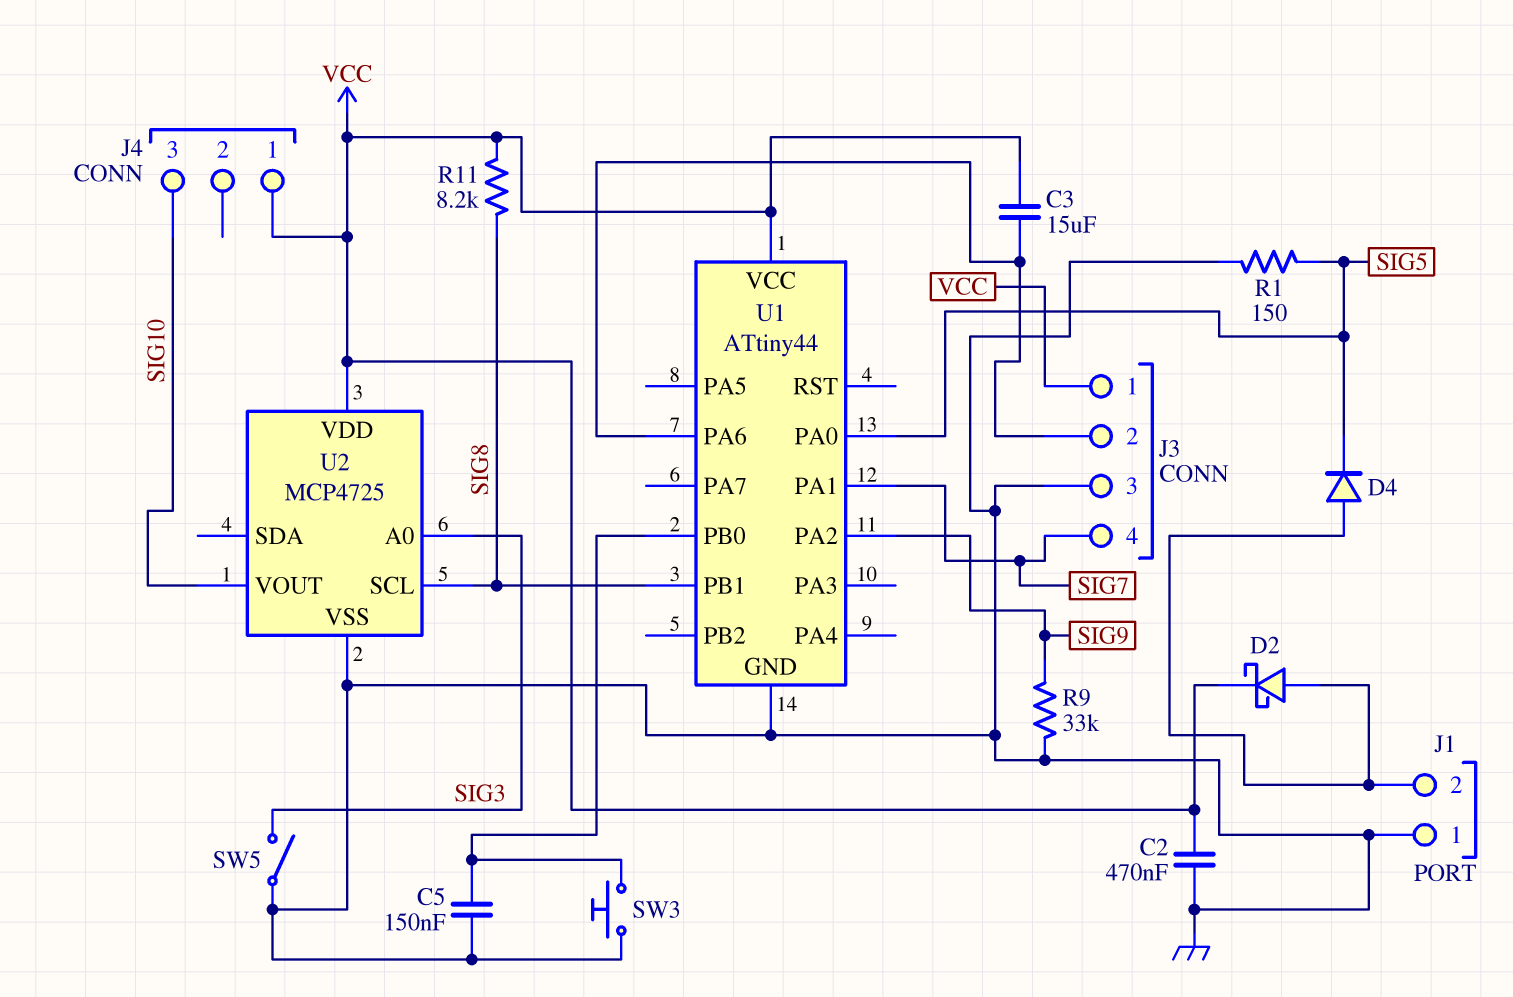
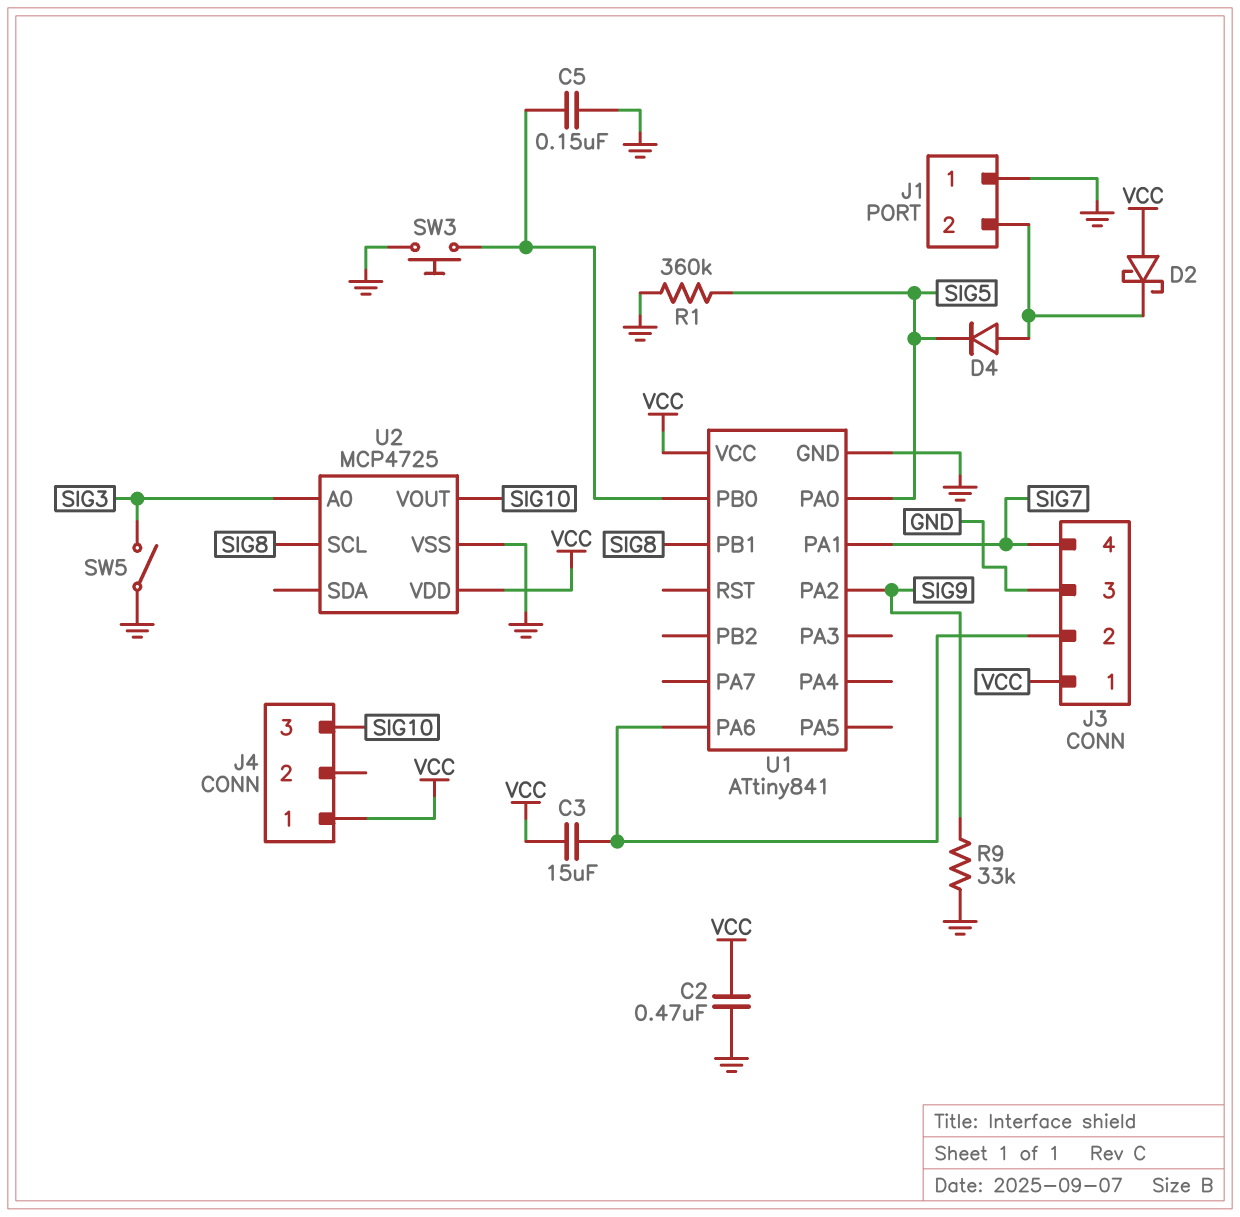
D2: schottky (A J1/2, K VCC) -> schottky (A VCC, K J1/2)
R1: 150 (GND, SIG5) -> 360k (GND, SIG5)
R11: 8.2k (SIG8, VCC) -> none
U1: ATtiny44 -> ATtiny841

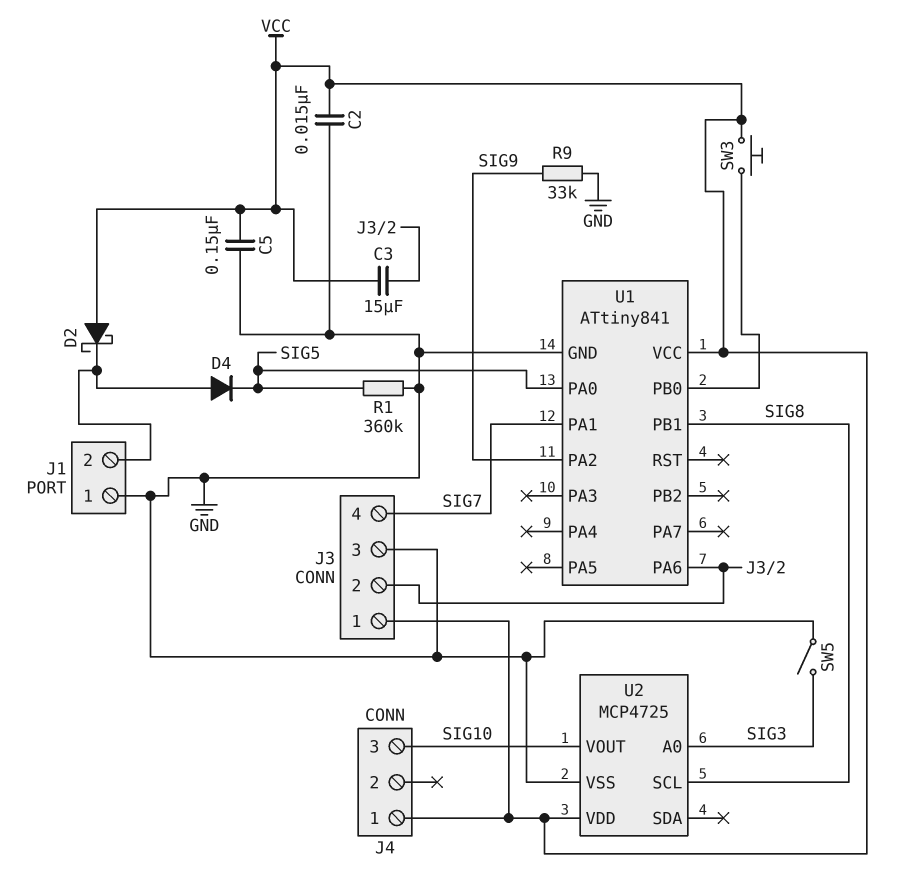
C2: 470nF (GND, VCC) -> 15nF (GND, VCC)
C5: 150nF (GND, U1/PB0) -> 150nF (GND, VCC)
SW3: button (GND, U1/PB0) -> button (U1/PB0, VCC)

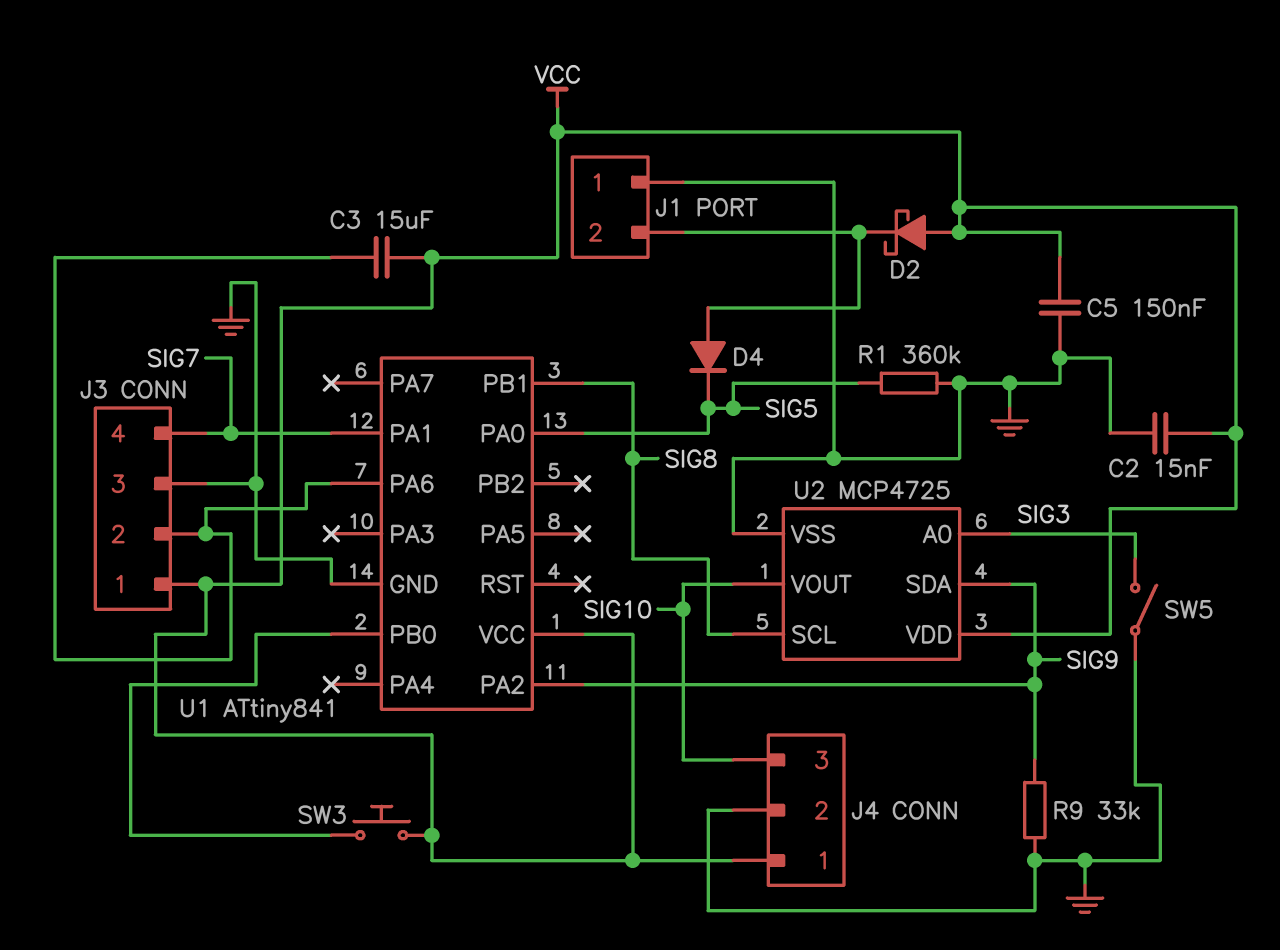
J4 pin 2: none -> GND
U2 pin SDA: none -> SIG9

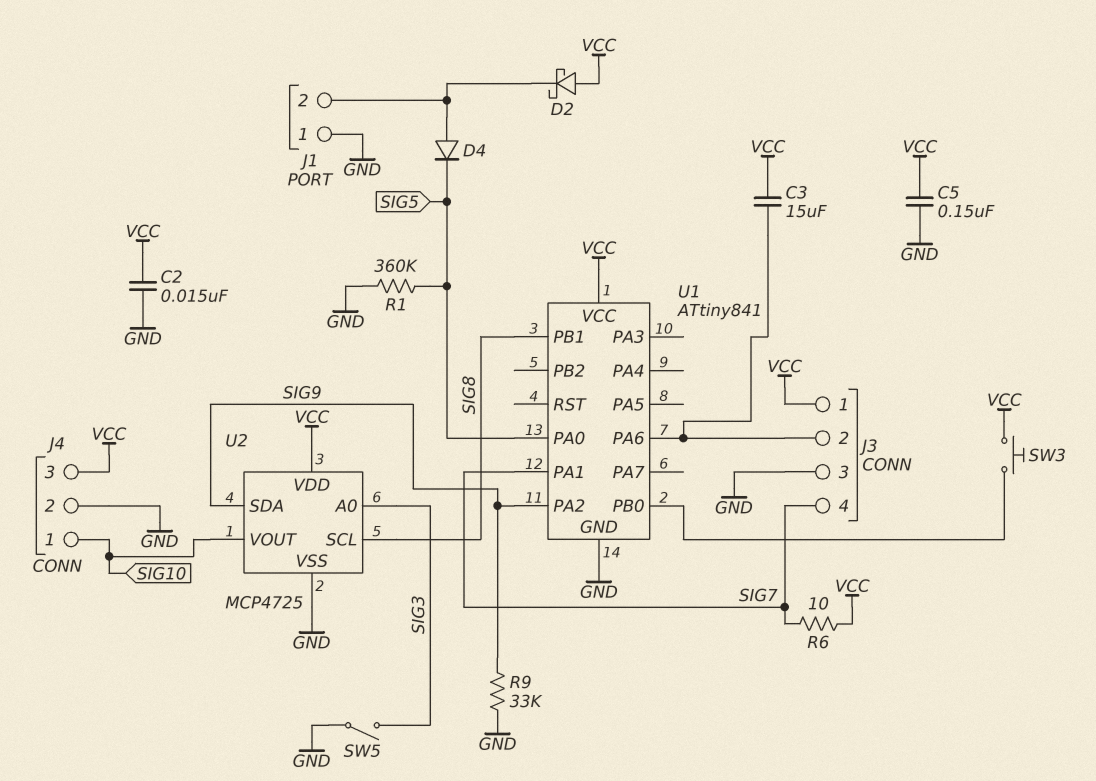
J4 pin 1: VCC -> SIG10
J4 pin 3: SIG10 -> VCC
R6: none -> 10 (SIG7, VCC)

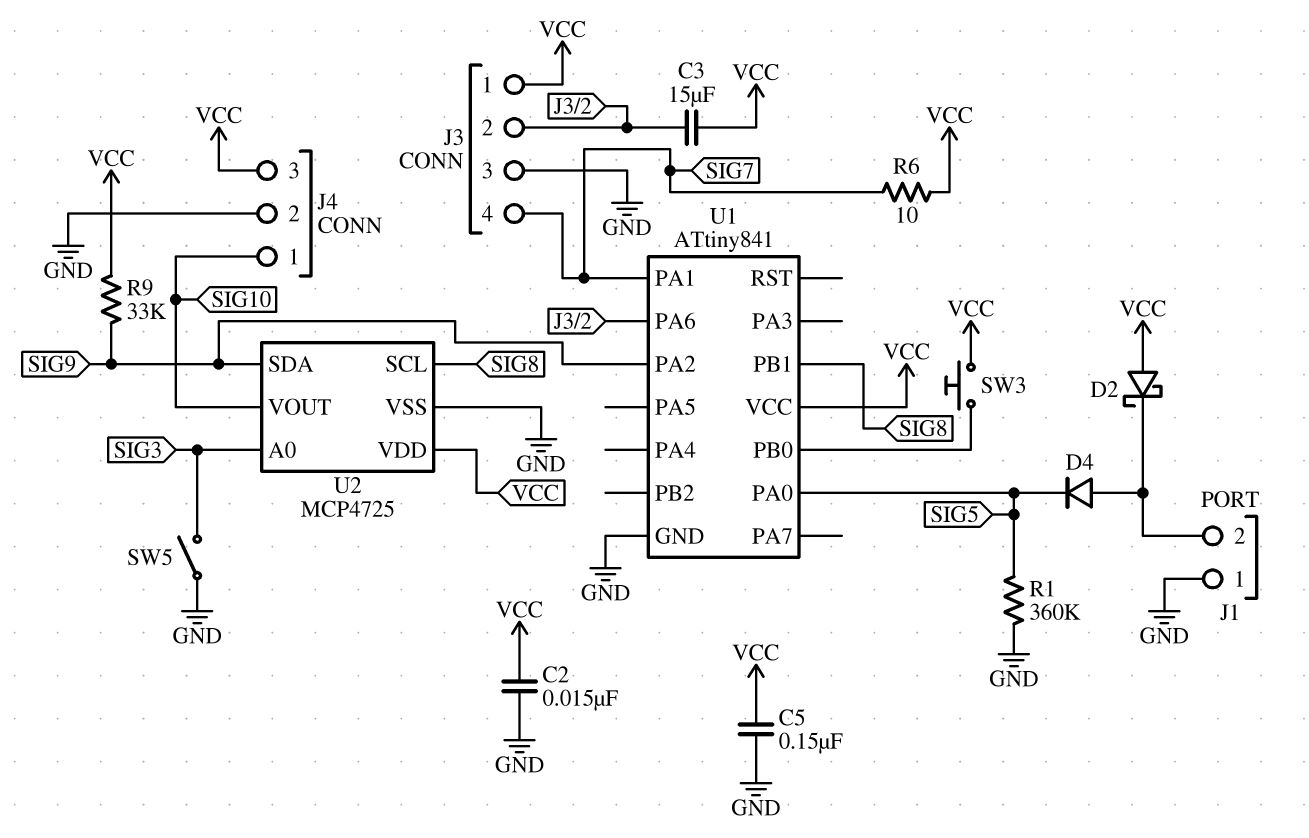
R9: 33k (GND, SIG9) -> 33k (SIG9, VCC)

